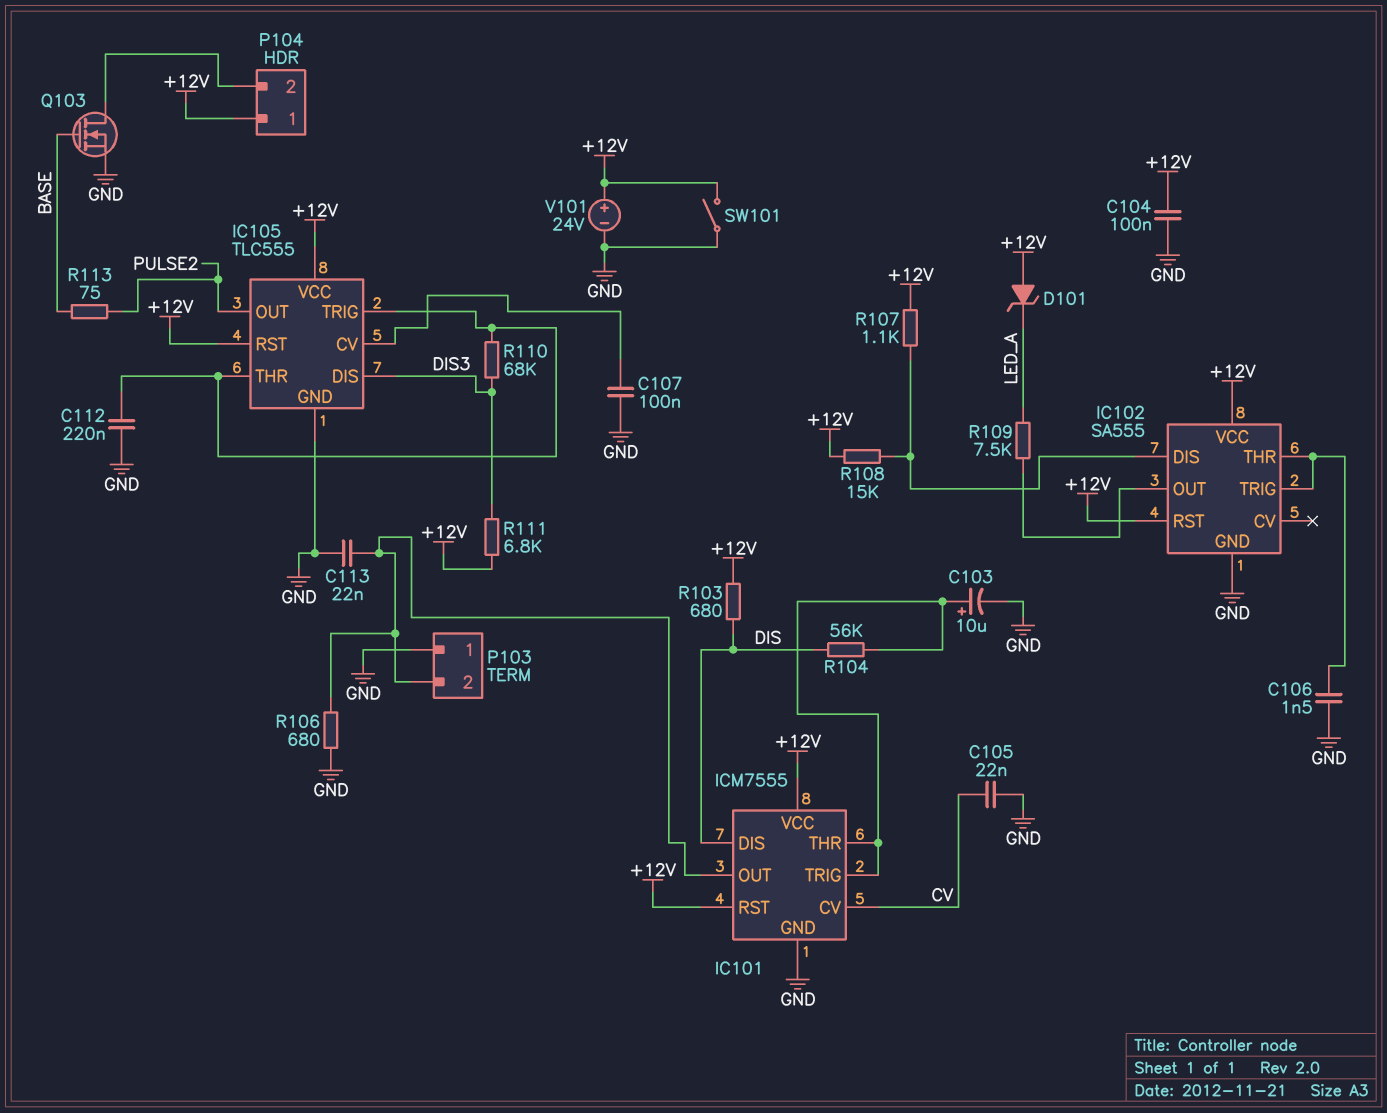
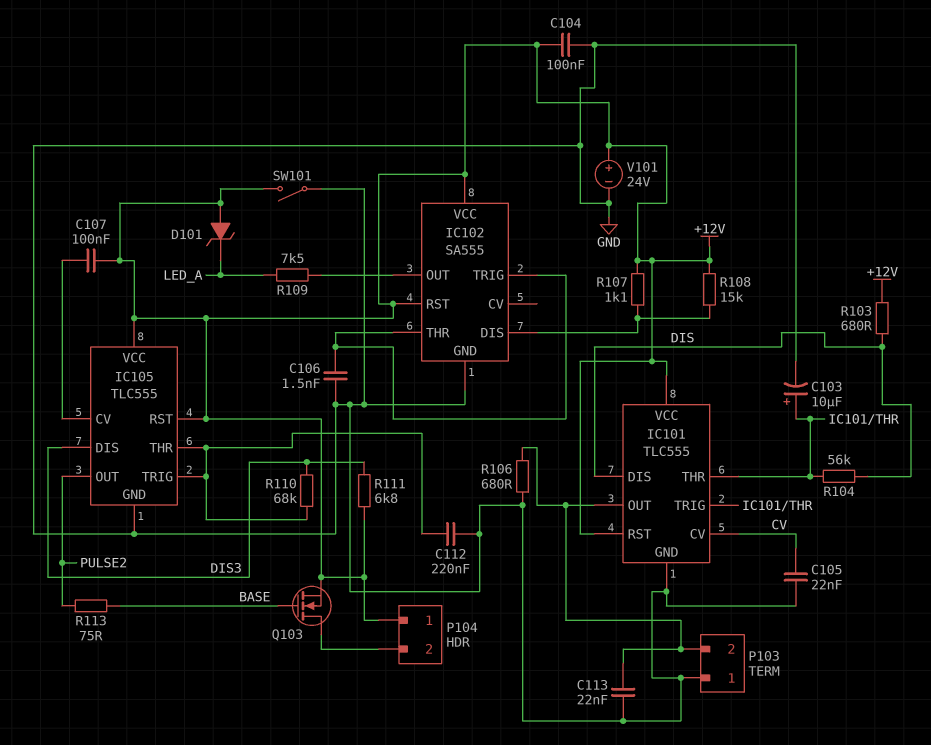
C107: 100nF (GND, IC105/CV) -> 100nF (+12V, IC105/CV)
IC101: ICM7555 -> TLC555
Q103: NMOS (G BASE, D P104/2, S GND) -> NMOS (G BASE, D P104/2, S +12V)

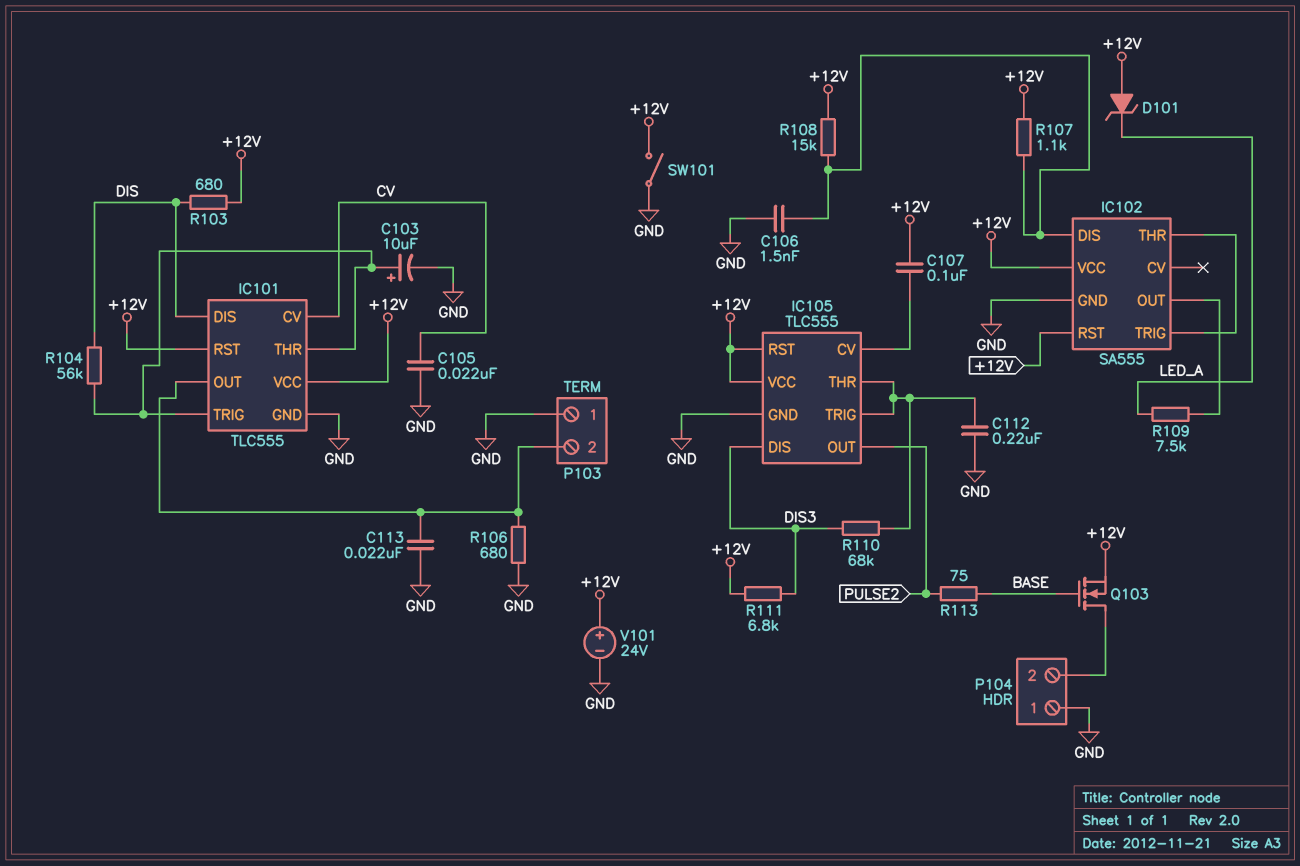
C104: 100nF (+12V, GND) -> none
C106: 1.5nF (GND, IC102/THR) -> 1.5nF (GND, IC102/DIS)
P104 pin 1: +12V -> GND

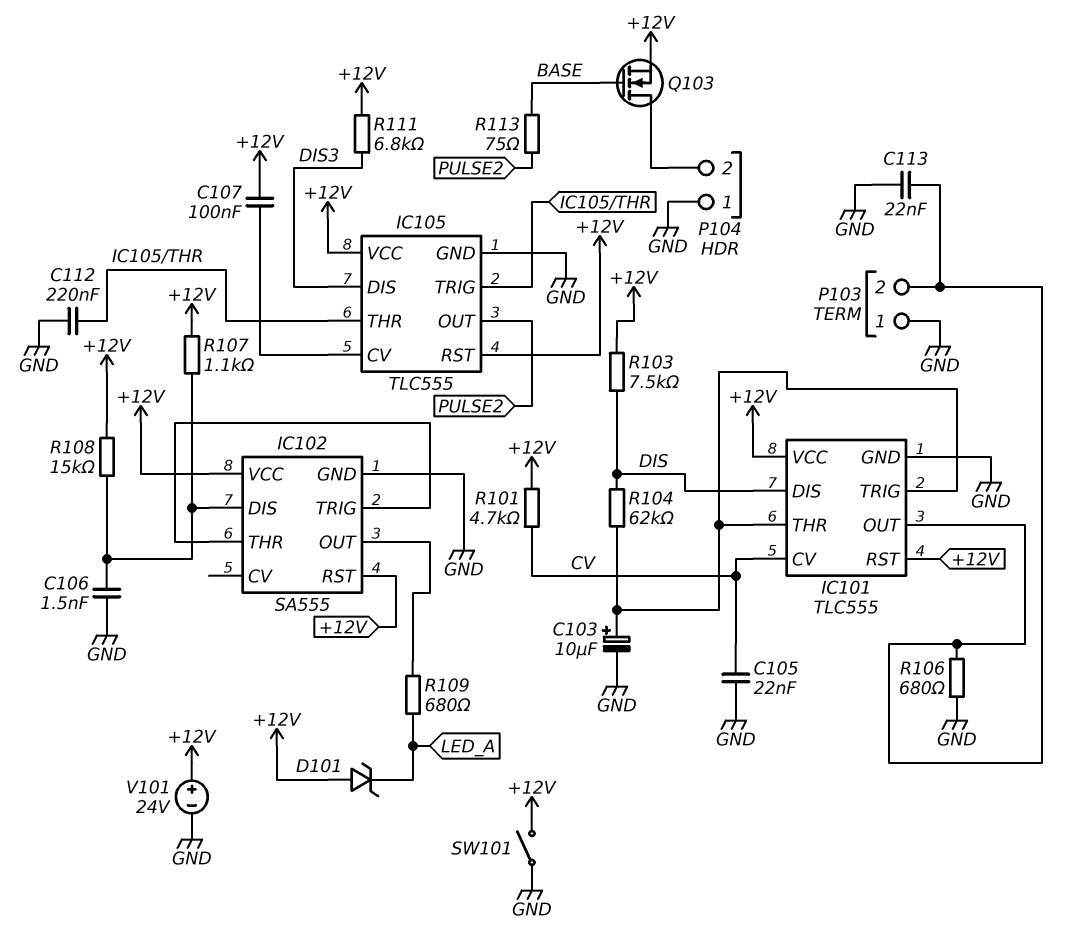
R101: none -> 4.7k (+12V, CV)
R103: 680 (+12V, DIS) -> 7.5k (+12V, DIS)
R104: 56k (DIS, IC101/THR) -> 62k (DIS, IC101/THR)
R109: 7.5k (IC102/OUT, LED_A) -> 680 (IC102/OUT, LED_A)
R110: 68k (DIS3, IC105/THR) -> none

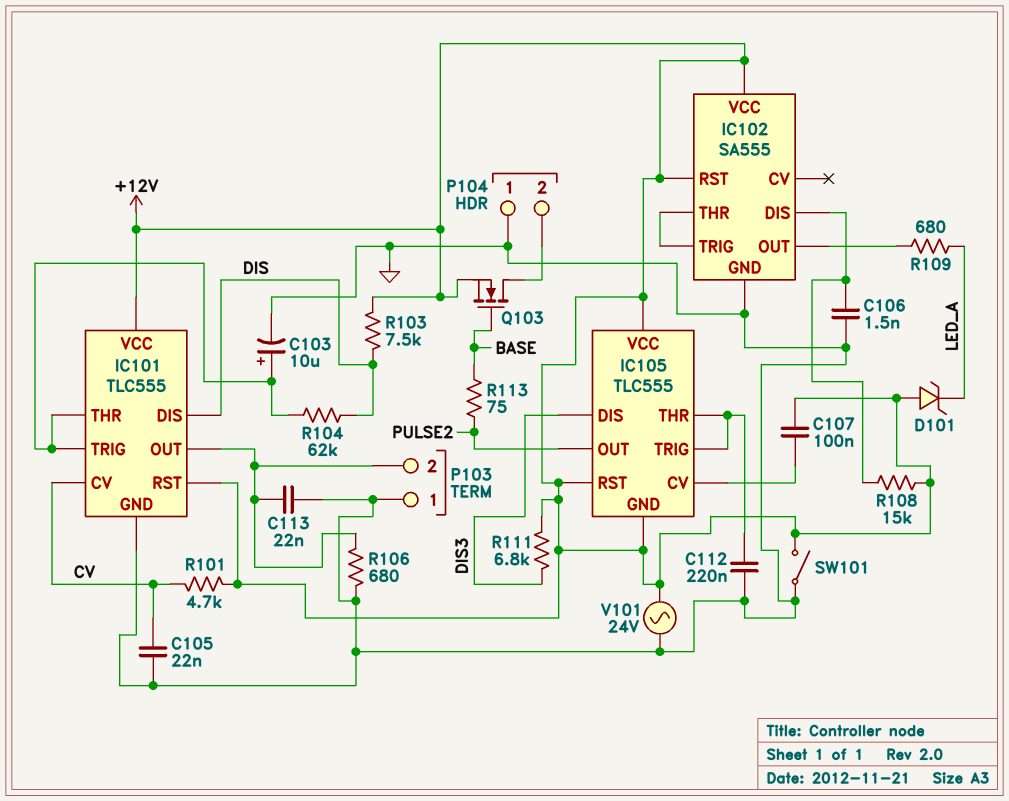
IC105 pin GND: GND -> +12V
R107: 1.1k (+12V, IC102/DIS) -> none
V101: 24V (plus +12V, minus GND) -> AC 24V (+12V, GND)

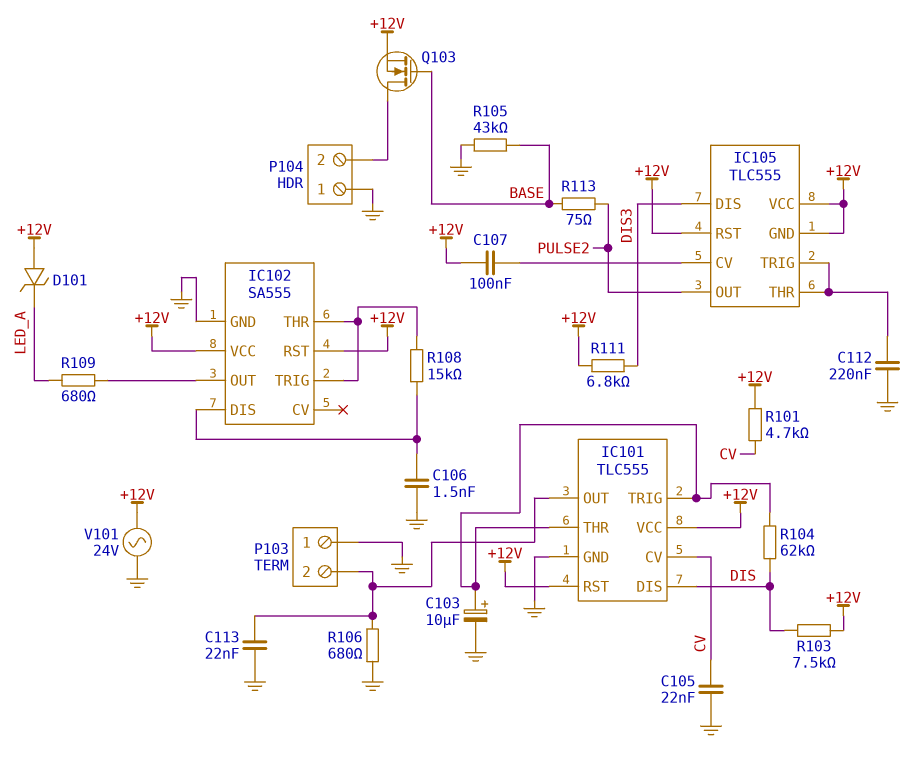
R105: none -> 43k (BASE, GND)
R108: 15k (+12V, IC102/DIS) -> 15k (IC102/DIS, IC102/THR)
SW101: switch (+12V, GND) -> none

